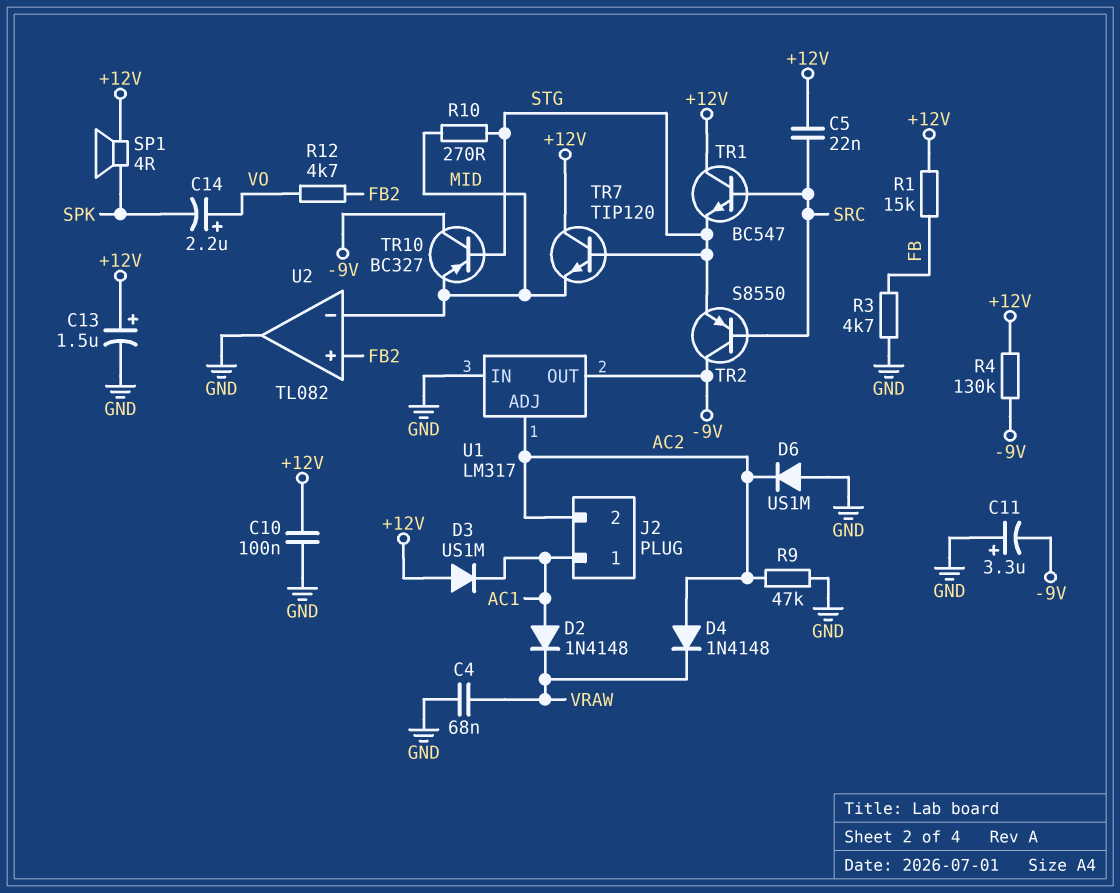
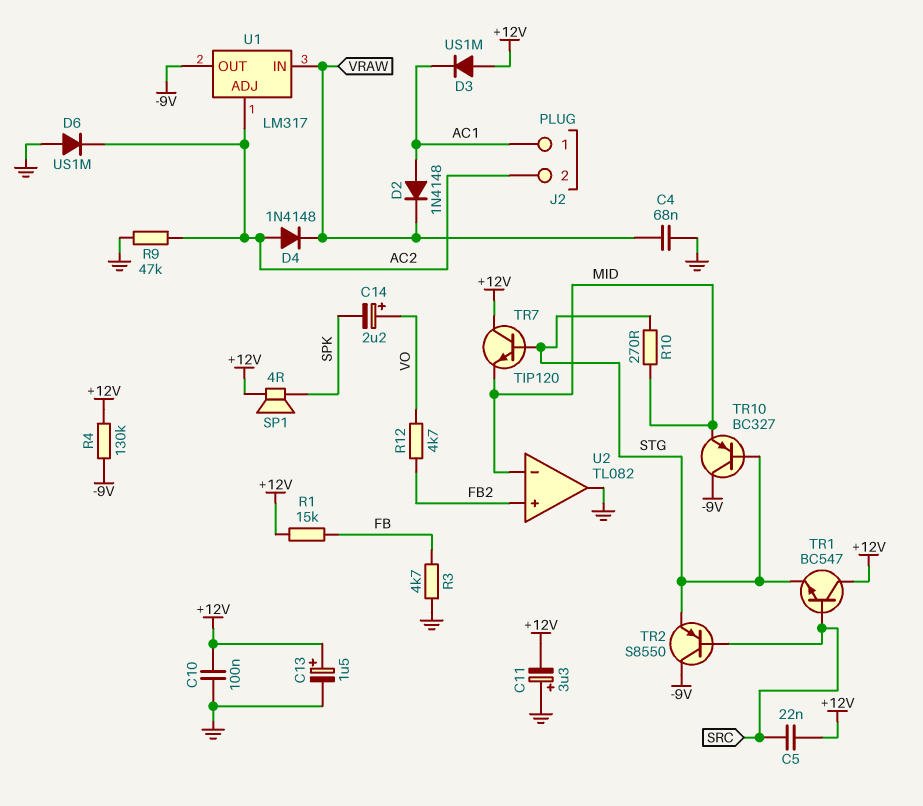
C11: 3.3uF (plus GND, minus -9V) -> 3.3uF (plus GND, minus +12V)
U1 pin IN: GND -> VRAW

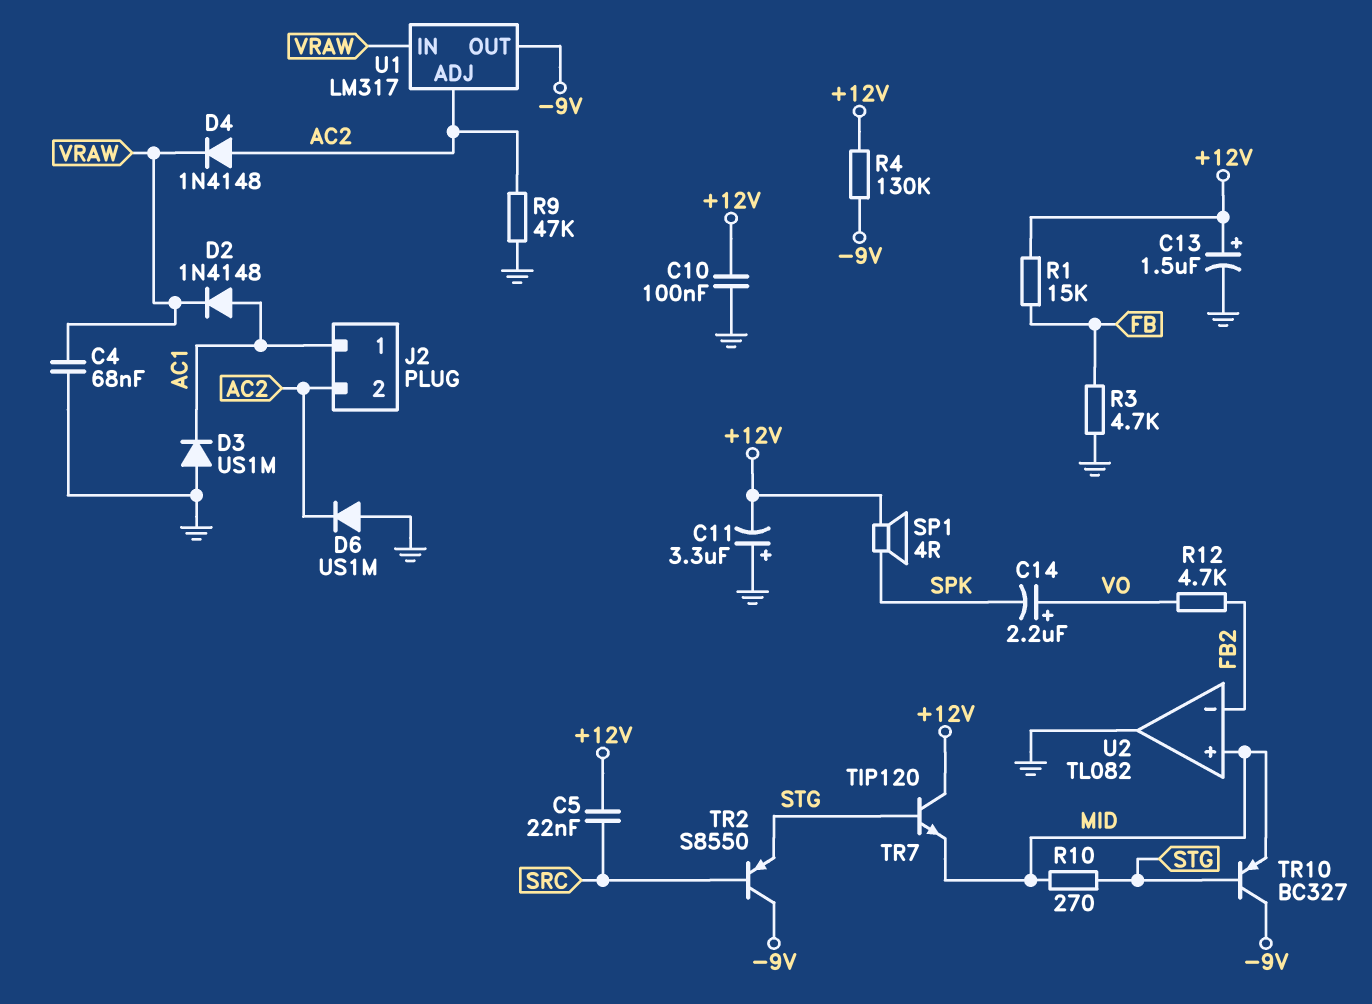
D3: diode US1M (A +12V, K AC1) -> diode US1M (A GND, K AC1)
TR1: NPN BC547 (B SRC, C +12V, E STG) -> none
U2 pin in+: FB2 -> MID
U2 pin in-: MID -> FB2

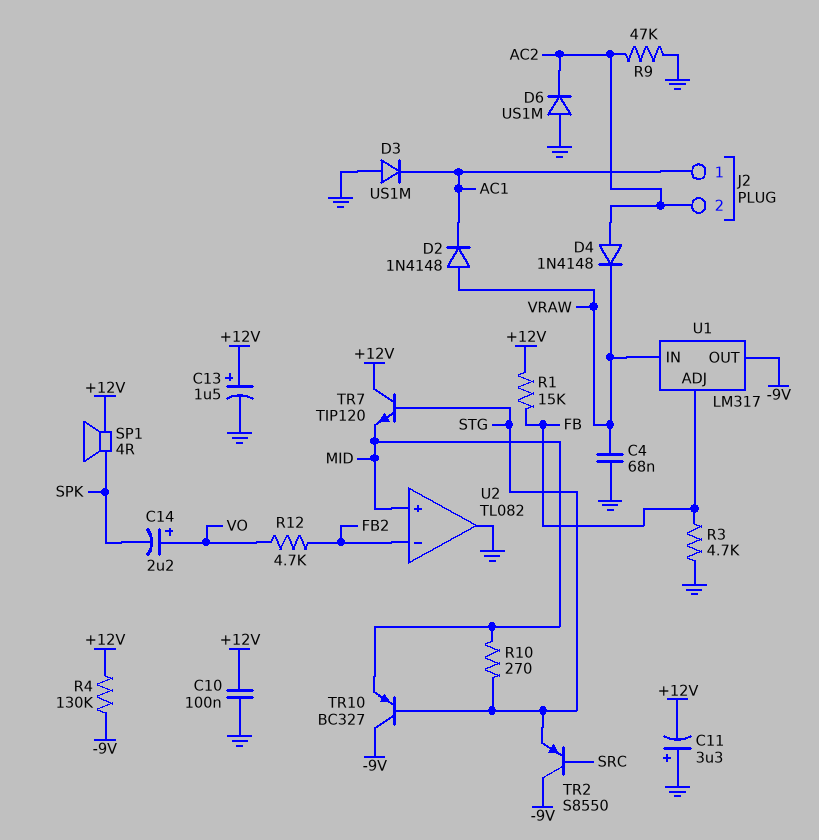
C5: 22nF (+12V, SRC) -> none
D2: diode 1N4148 (A AC1, K VRAW) -> diode 1N4148 (A VRAW, K AC1)
U1 pin ADJ: AC2 -> FB

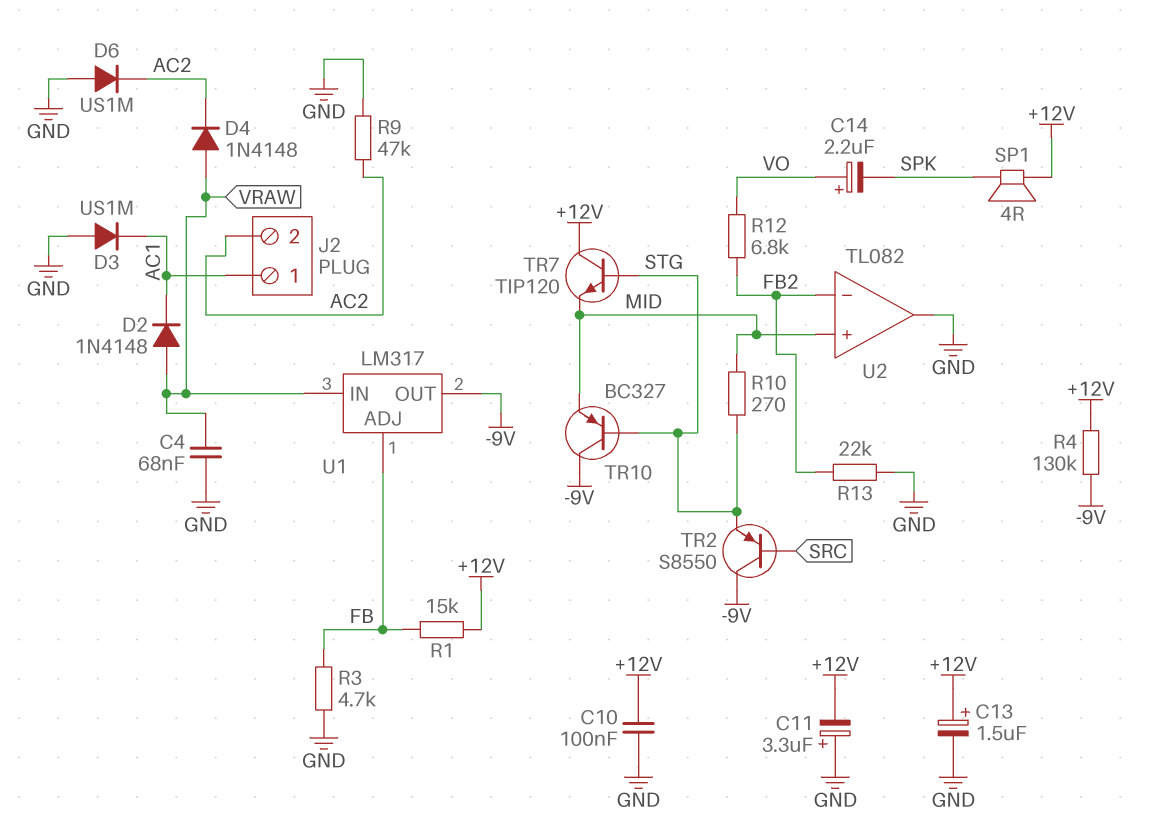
D4: diode 1N4148 (A AC2, K VRAW) -> diode 1N4148 (A VRAW, K AC2)
R12: 4.7k (FB2, VO) -> 6.8k (FB2, VO)
R13: none -> 22k (FB2, GND)

